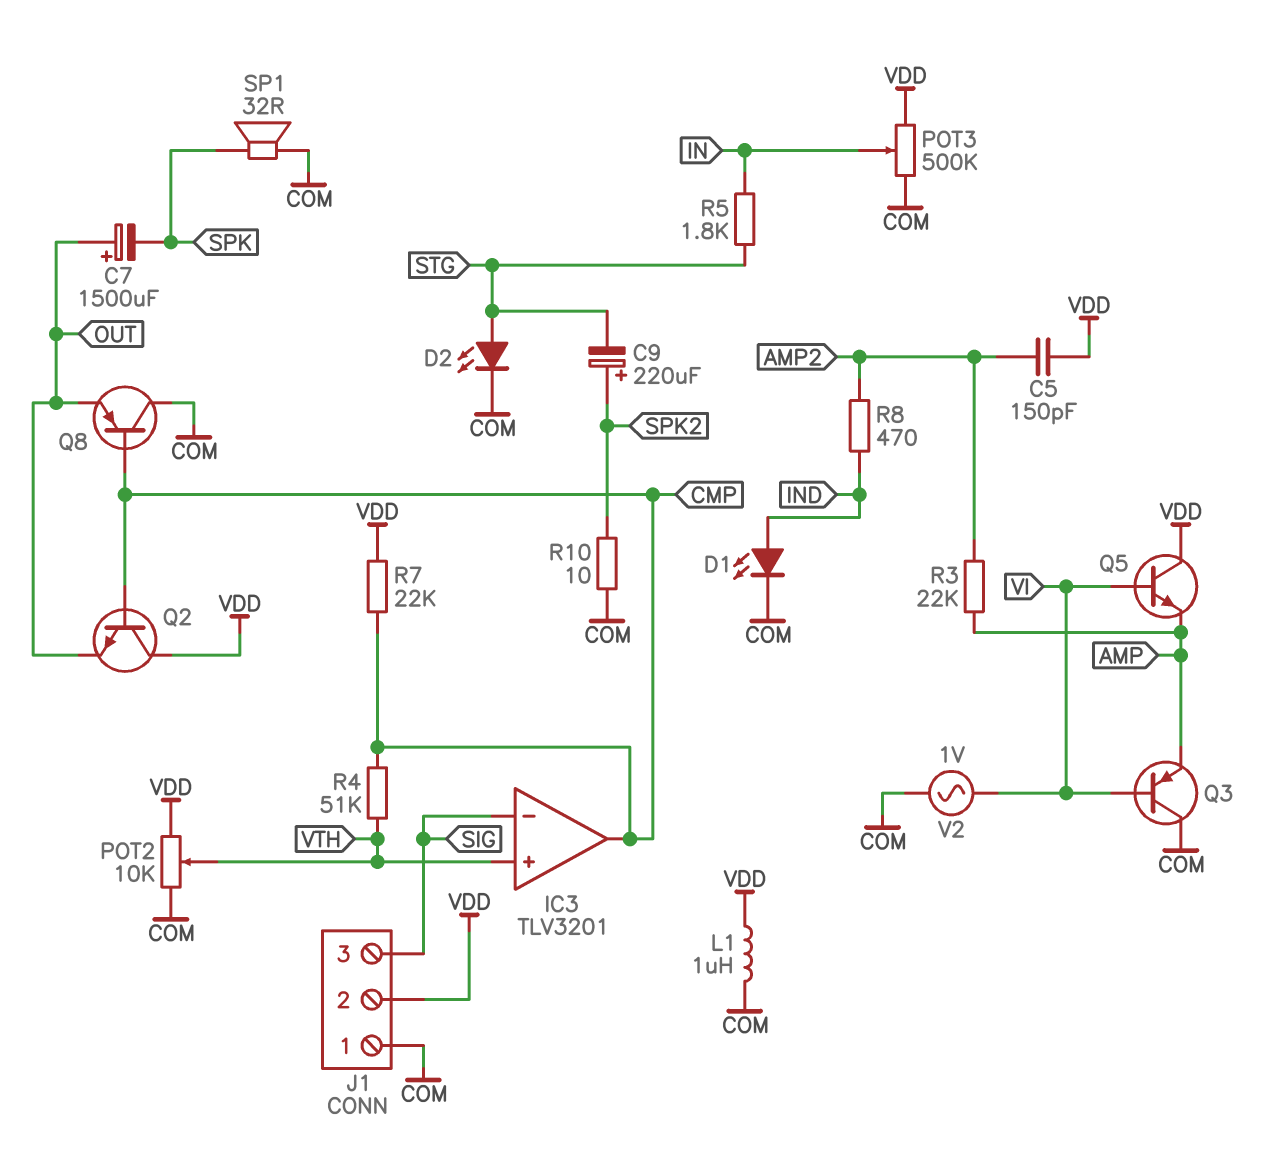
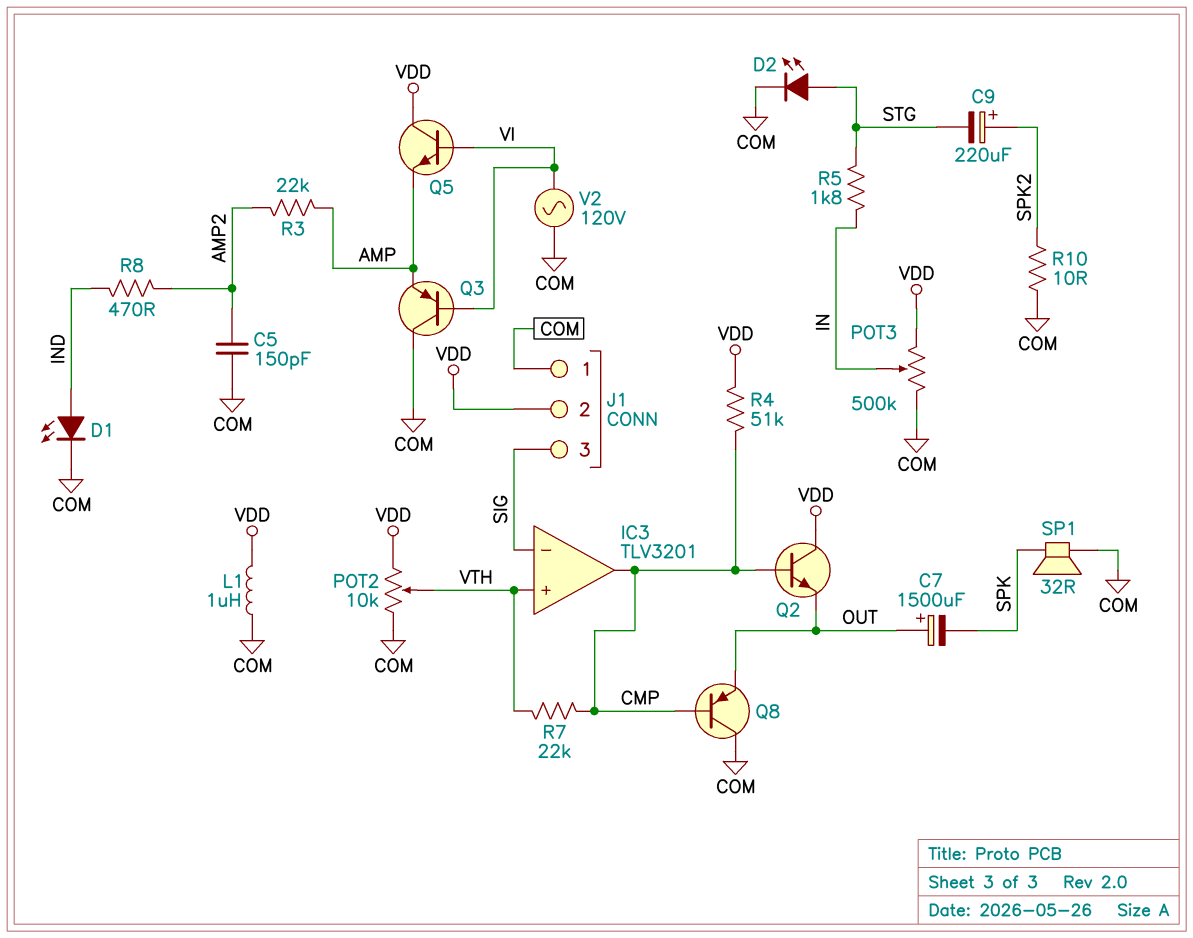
C5: 150pF (AMP2, VDD) -> 150pF (AMP2, COM)
R4: 51k (CMP, VTH) -> 51k (CMP, VDD)
R7: 22k (CMP, VDD) -> 22k (CMP, VTH)
V2: AC 1V (COM, VI) -> AC 120V (COM, VI)

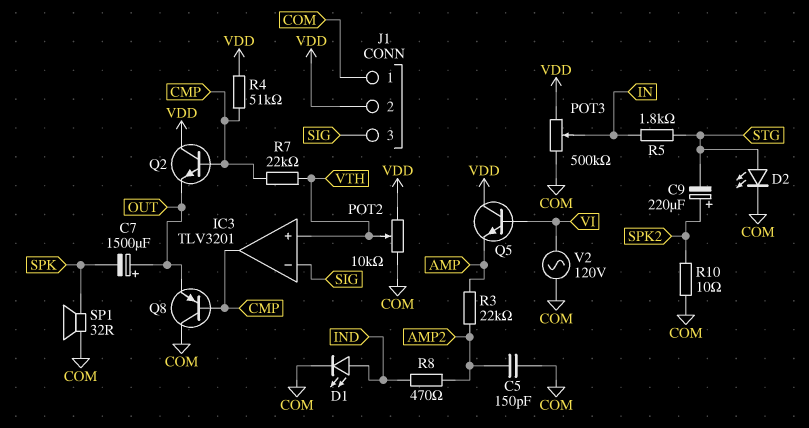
L1: 1uH (COM, VDD) -> none
Q3: PNP (B VI, C COM, E AMP) -> none

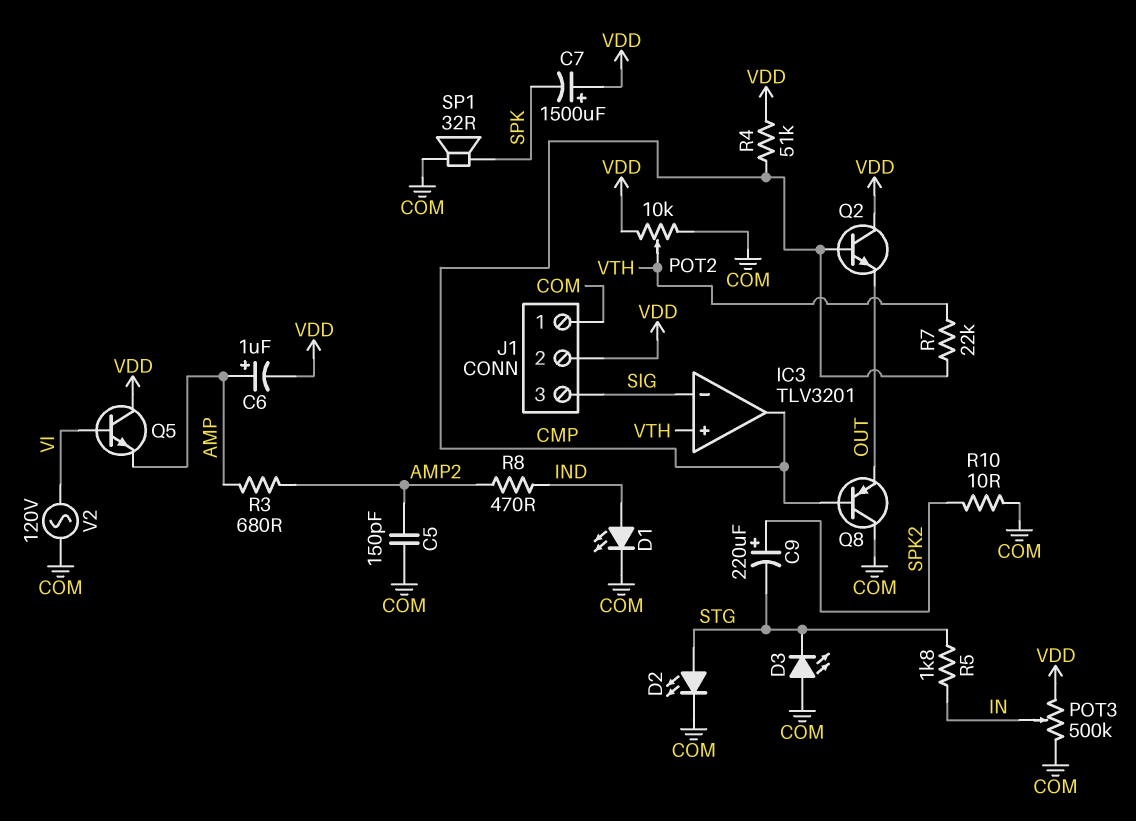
C6: none -> 1uF (plus AMP, minus VDD)
C7: 1500uF (plus OUT, minus SPK) -> 1500uF (plus VDD, minus SPK)
D3: none -> LED (A COM, K STG)
R3: 22k (AMP, AMP2) -> 680 (AMP, AMP2)

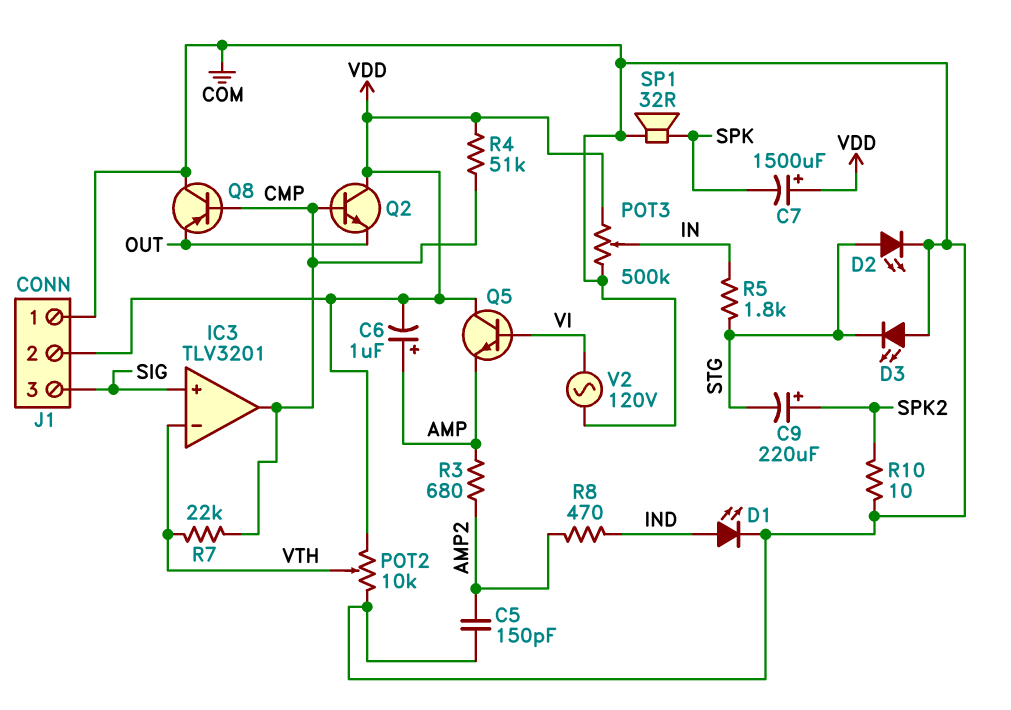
IC3 pin in+: VTH -> SIG
IC3 pin in-: SIG -> VTH

